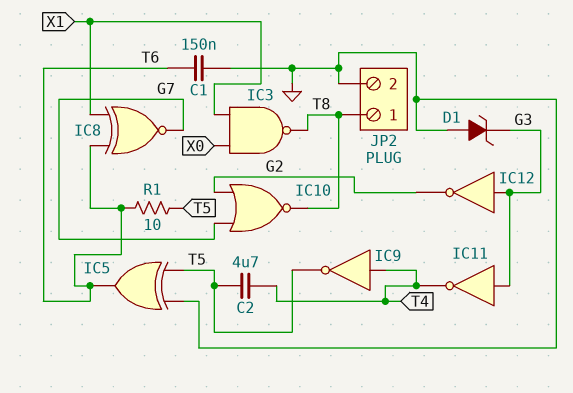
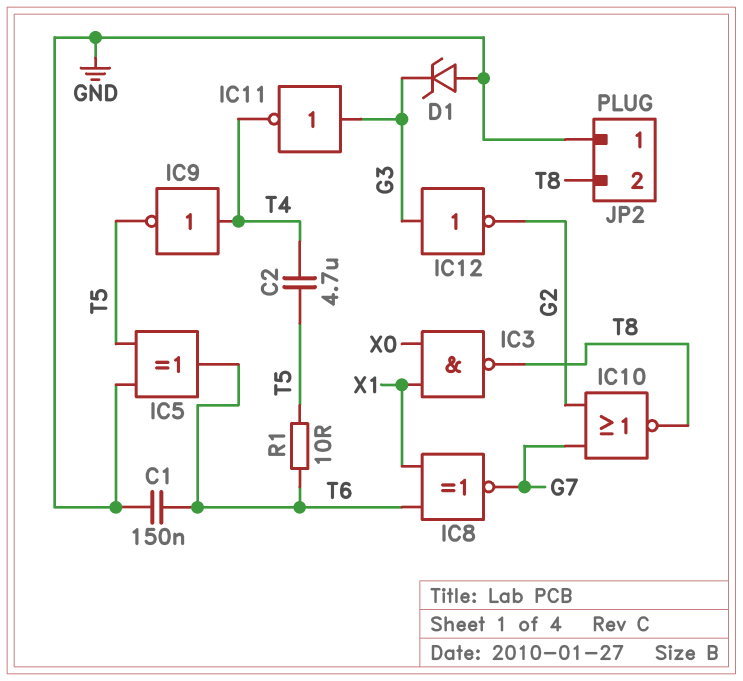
JP2 pin 1: T8 -> GND
JP2 pin 2: GND -> T8

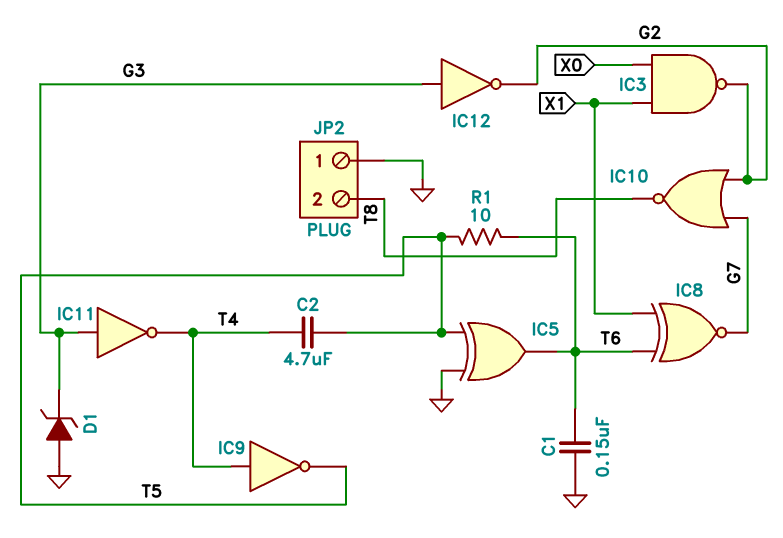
IC3: NAND (in X0, in X1, out T8) -> NAND (in X0, in X1, out G2)

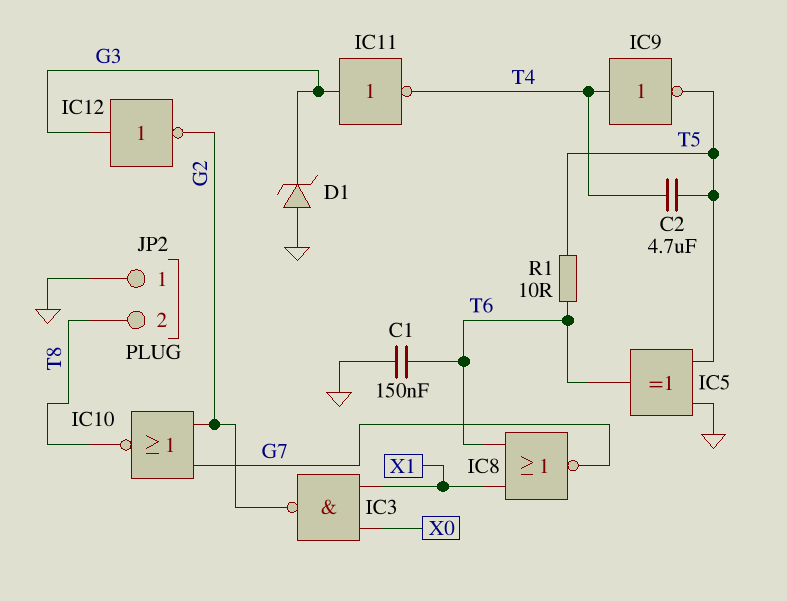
IC8: XNOR (in T6, in X1, out G7) -> NOR (in T6, in X1, out G7)

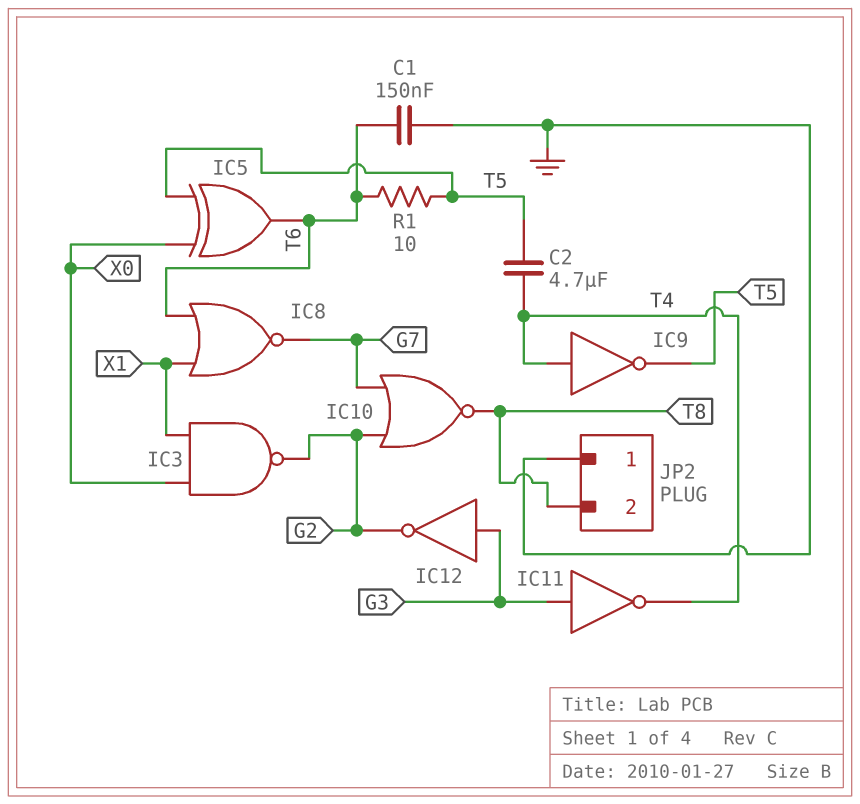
D1: zener (A GND, K G3) -> none
IC5: XOR (in GND, in T5, out T6) -> XOR (in T5, in X0, out T6)

